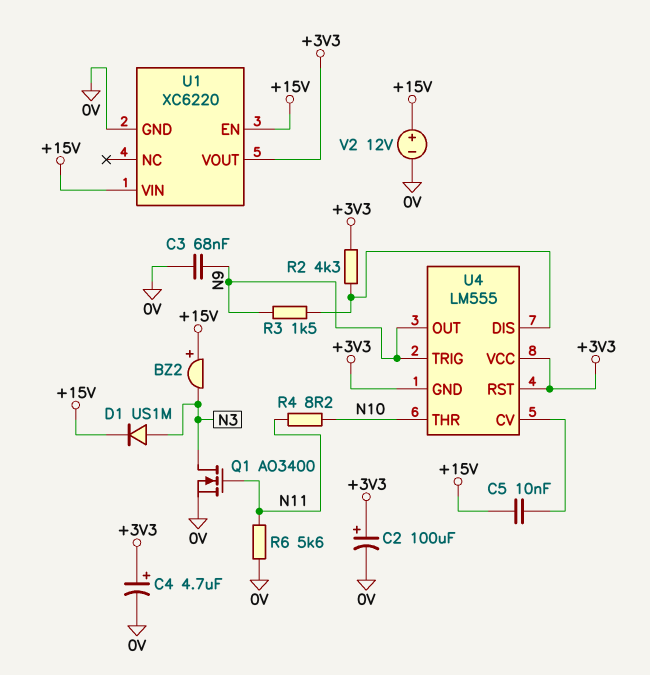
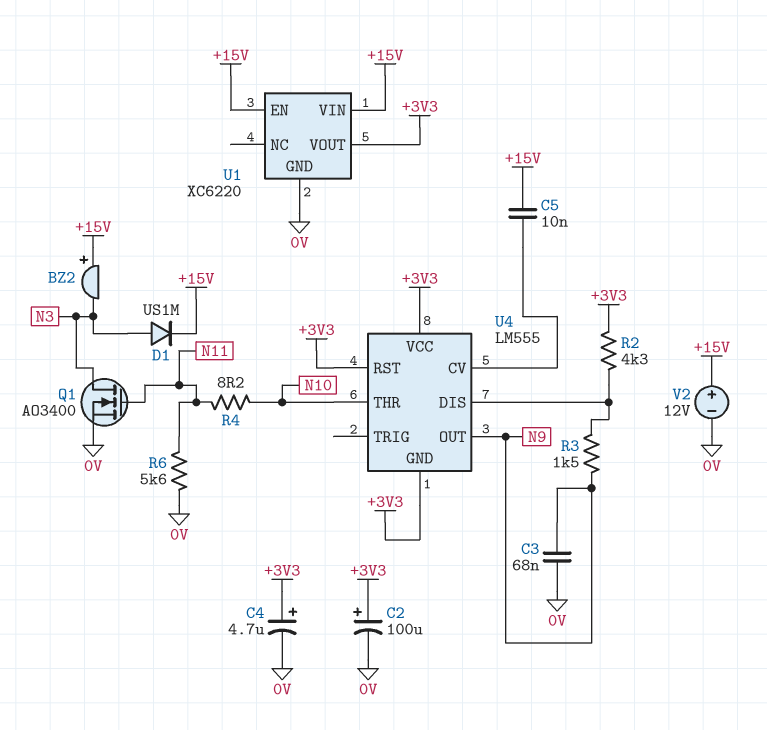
U4 pin TRIG: N9 -> none

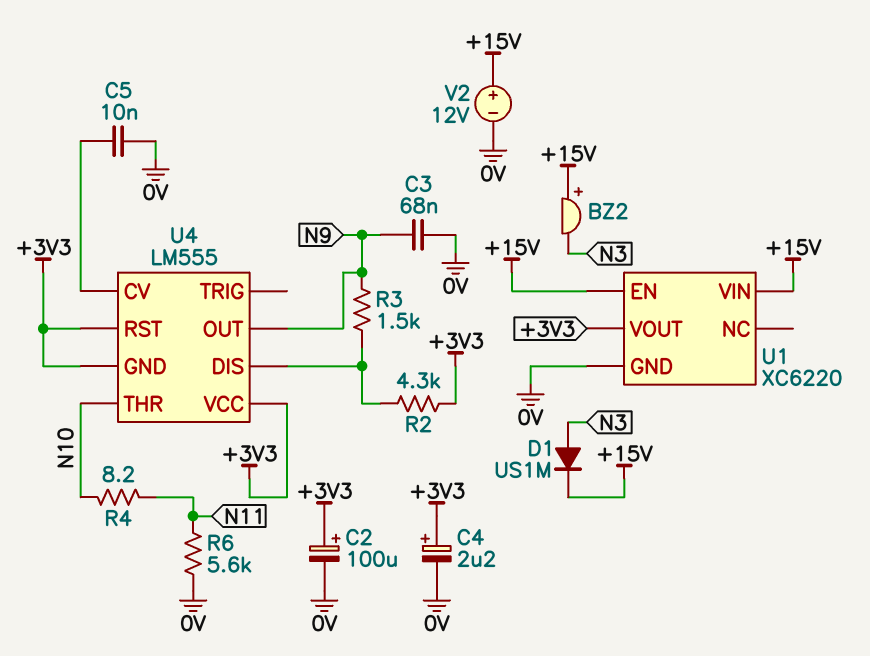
C4: 4.7uF (plus +3V3, minus 0V) -> 2.2uF (plus +3V3, minus 0V)
C5: 10nF (+15V, U4/CV) -> 10nF (0V, U4/CV)
Q1: NMOS AO3400 (G N11, D N3, S 0V) -> none

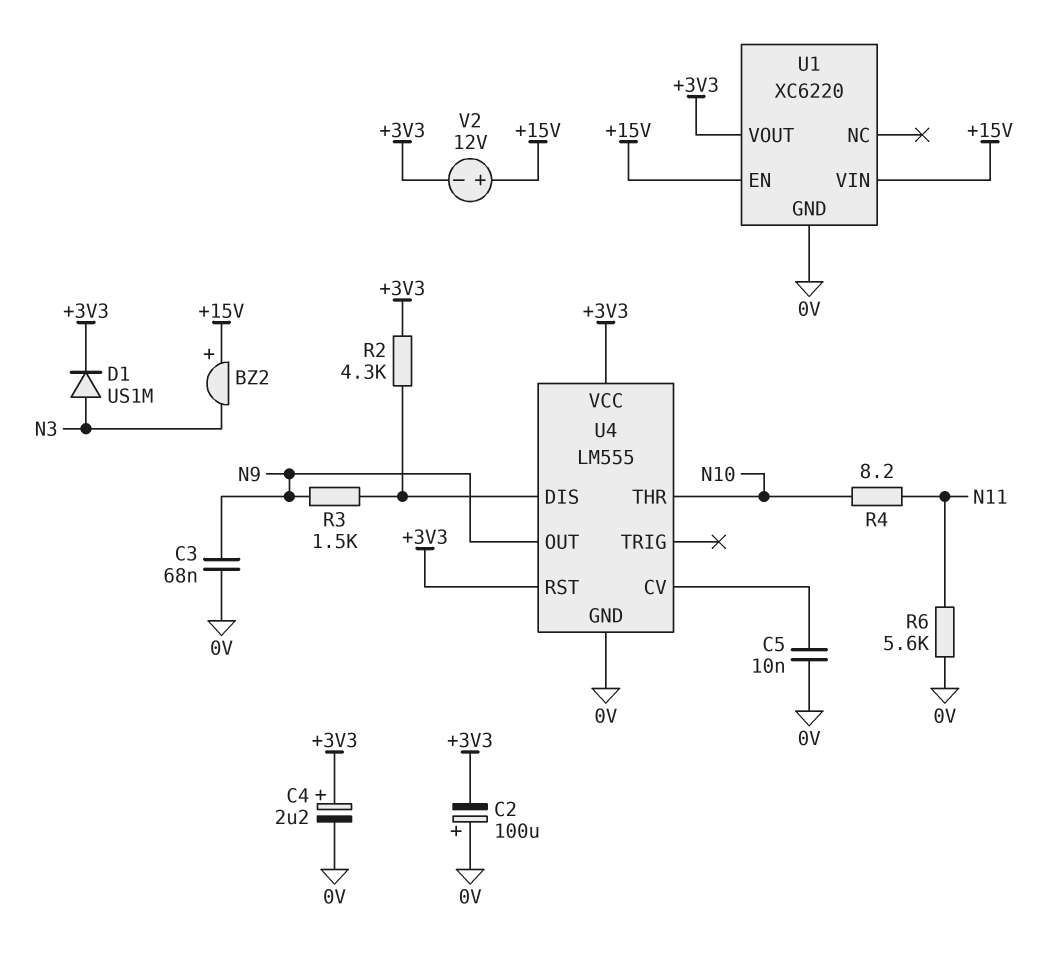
C2: 100uF (plus +3V3, minus 0V) -> 100uF (plus 0V, minus +3V3)
D1: diode US1M (A N3, K +15V) -> diode US1M (A N3, K +3V3)
U4 pin GND: +3V3 -> 0V
V2: 12V (plus +15V, minus 0V) -> 12V (plus +15V, minus +3V3)

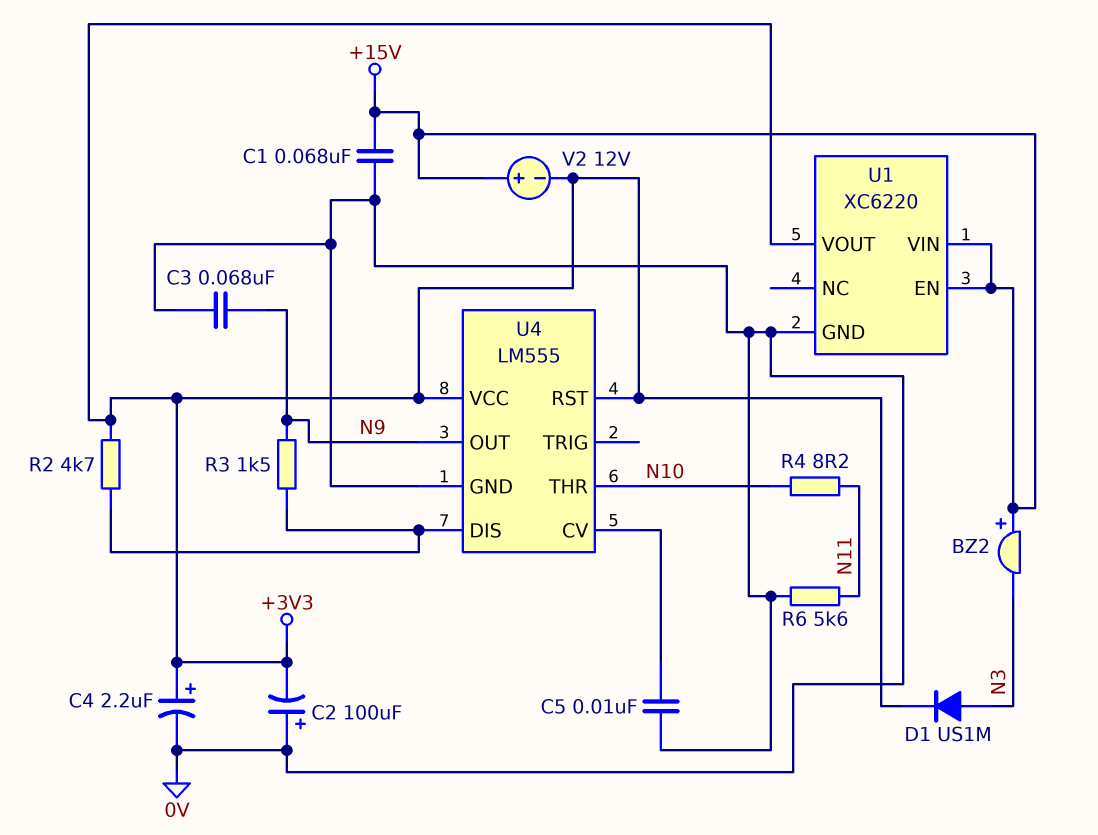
C1: none -> 68nF (+15V, 0V)
R2: 4.3k (+3V3, U4/DIS) -> 4.7k (+3V3, U4/DIS)

